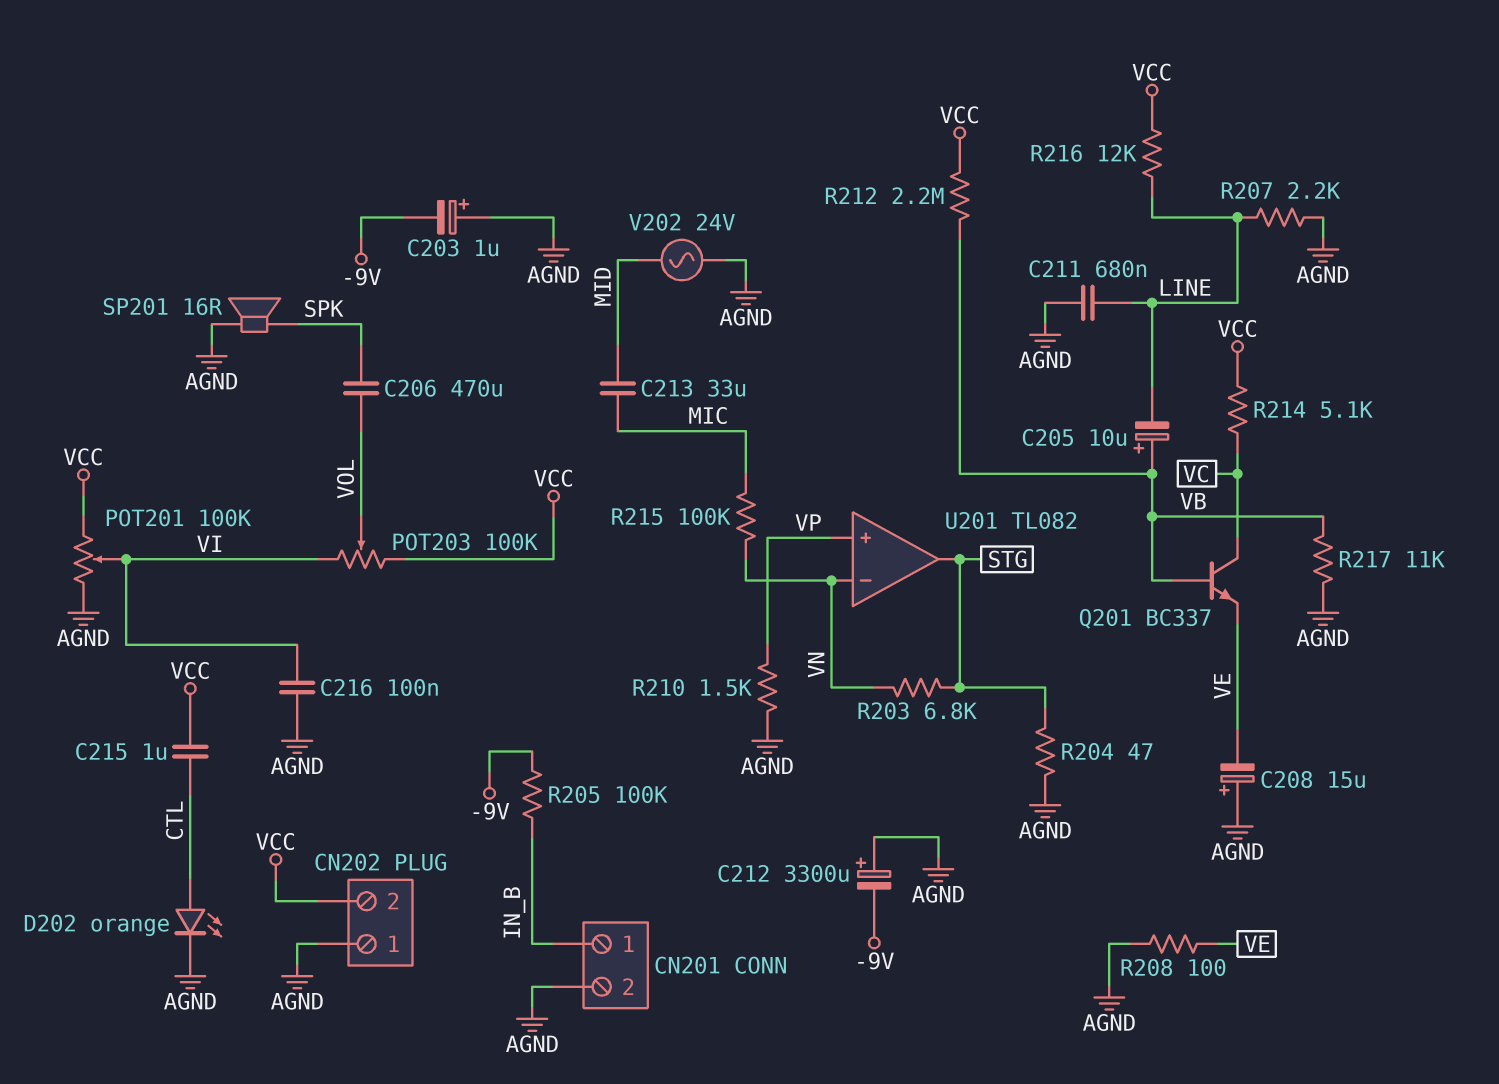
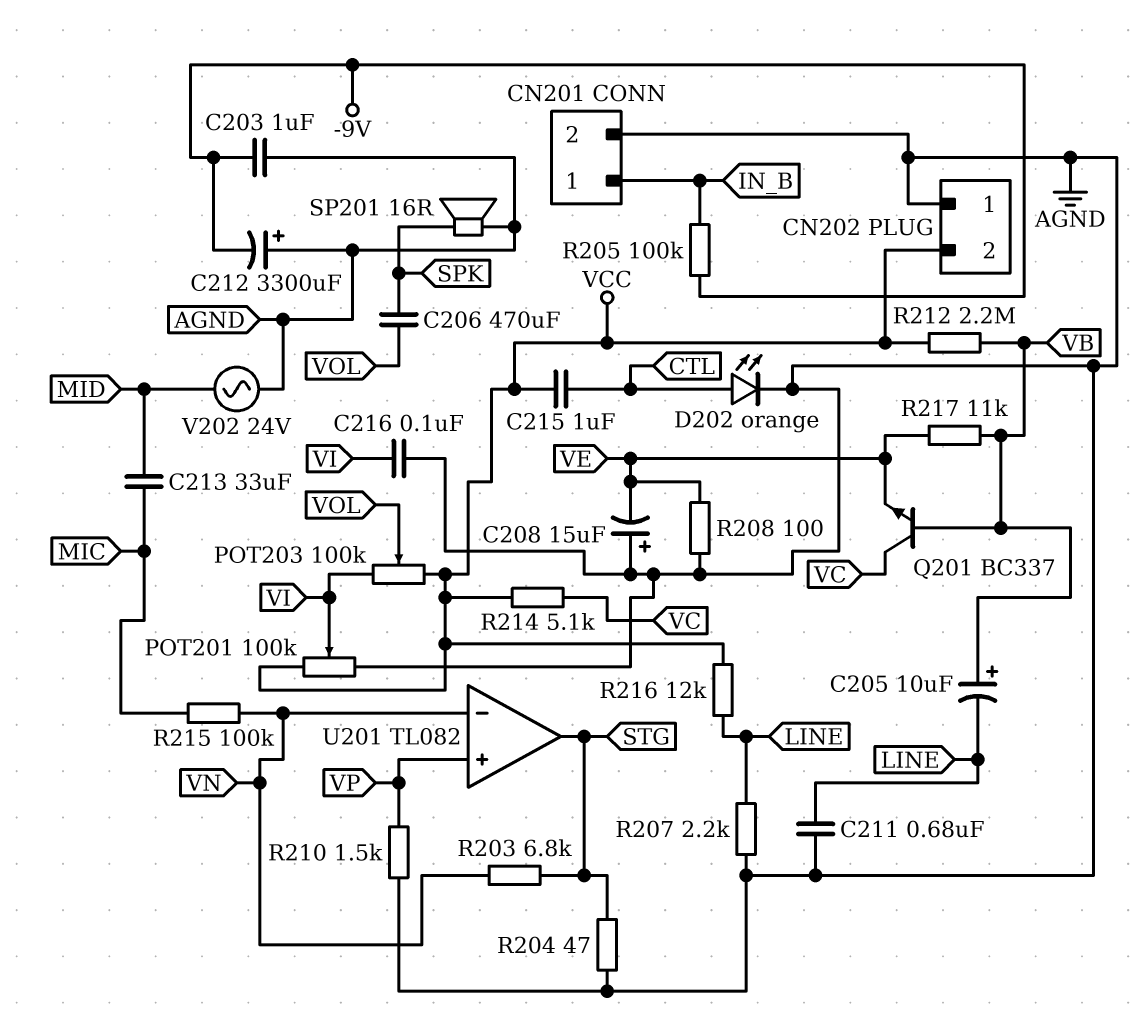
C203: 1uF (plus AGND, minus -9V) -> 1uF (-9V, AGND)
R217: 11k (AGND, VB) -> 11k (VB, VE)

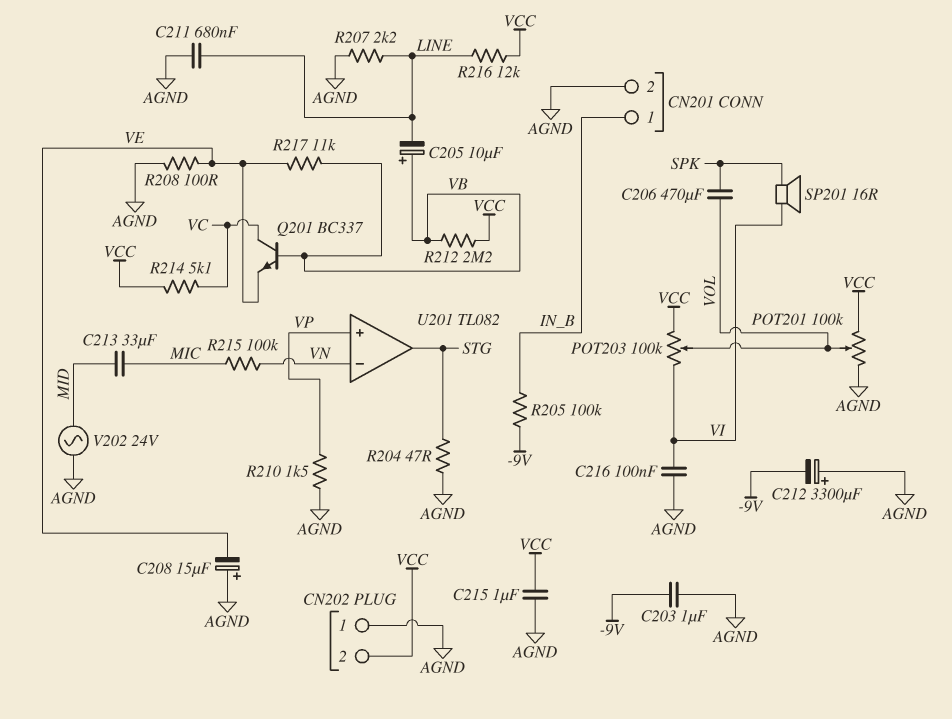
C215: 1uF (CTL, VCC) -> 1uF (AGND, VCC)
D202: LED orange (A CTL, K AGND) -> none
POT201: 100k (AGND, VCC, wiper VI) -> 100k (AGND, VCC, wiper VOL)
R203: 6.8k (STG, VN) -> none
SP201: speaker 16R (AGND, SPK) -> speaker 16R (SPK, VI)

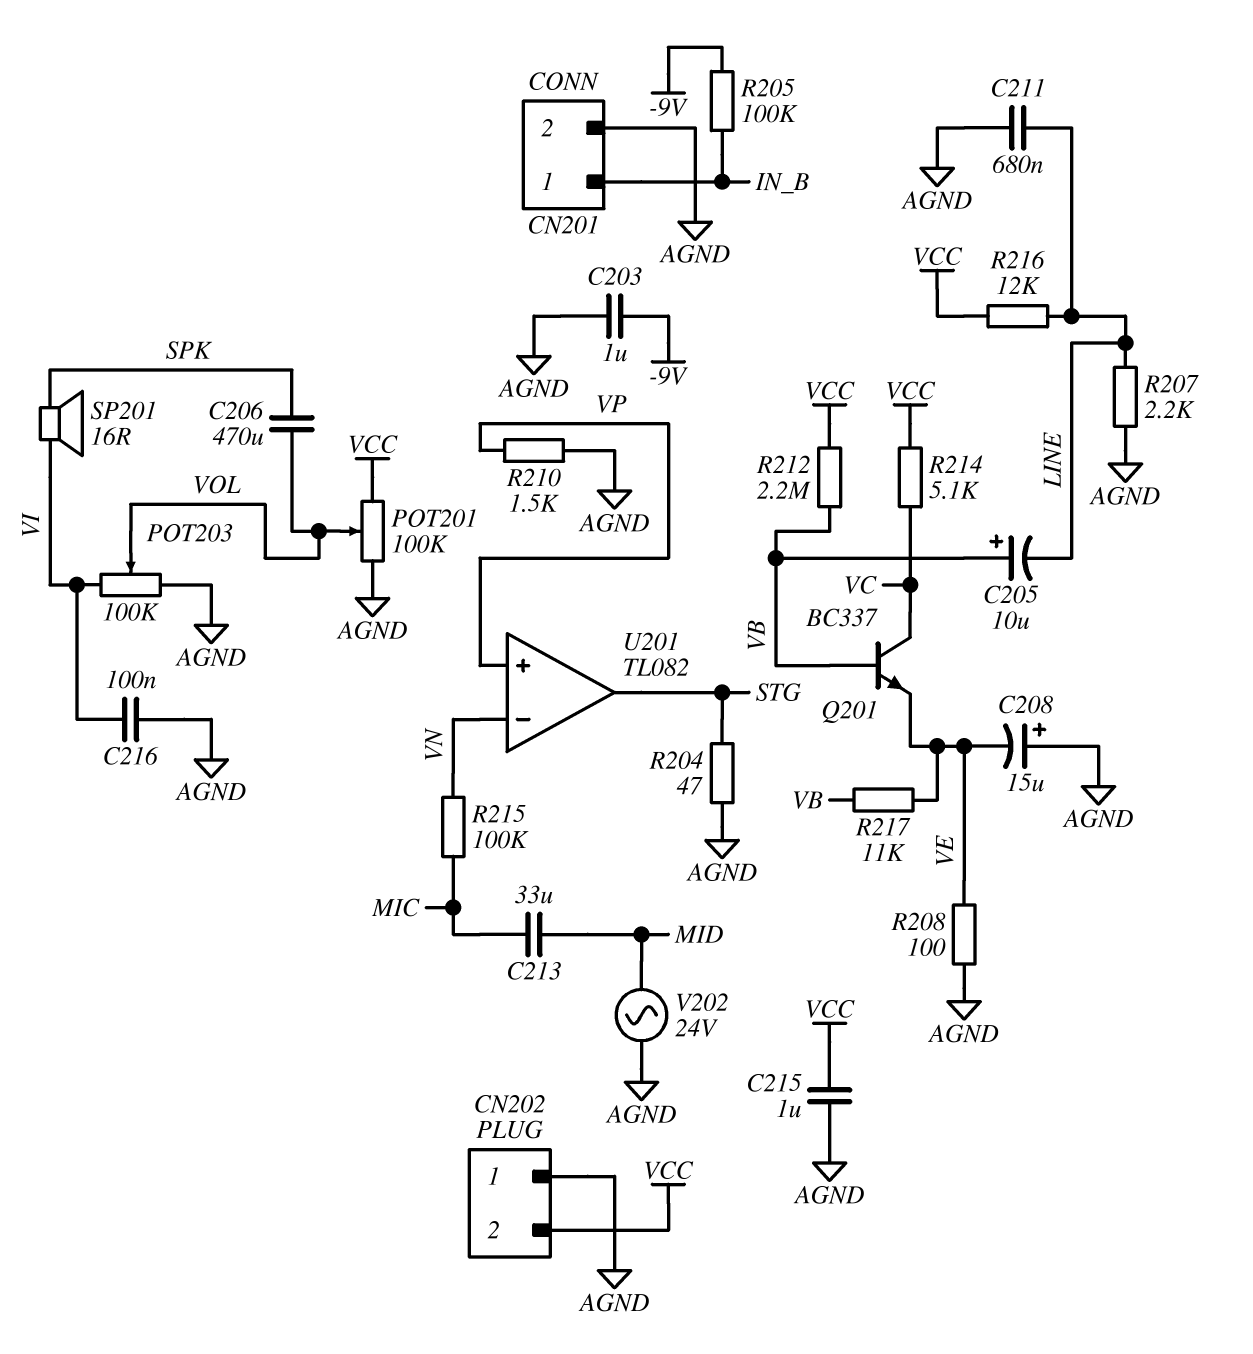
C212: 3300uF (plus AGND, minus -9V) -> none
POT203: 100k (VCC, VI, wiper VOL) -> 100k (AGND, VI, wiper VOL)

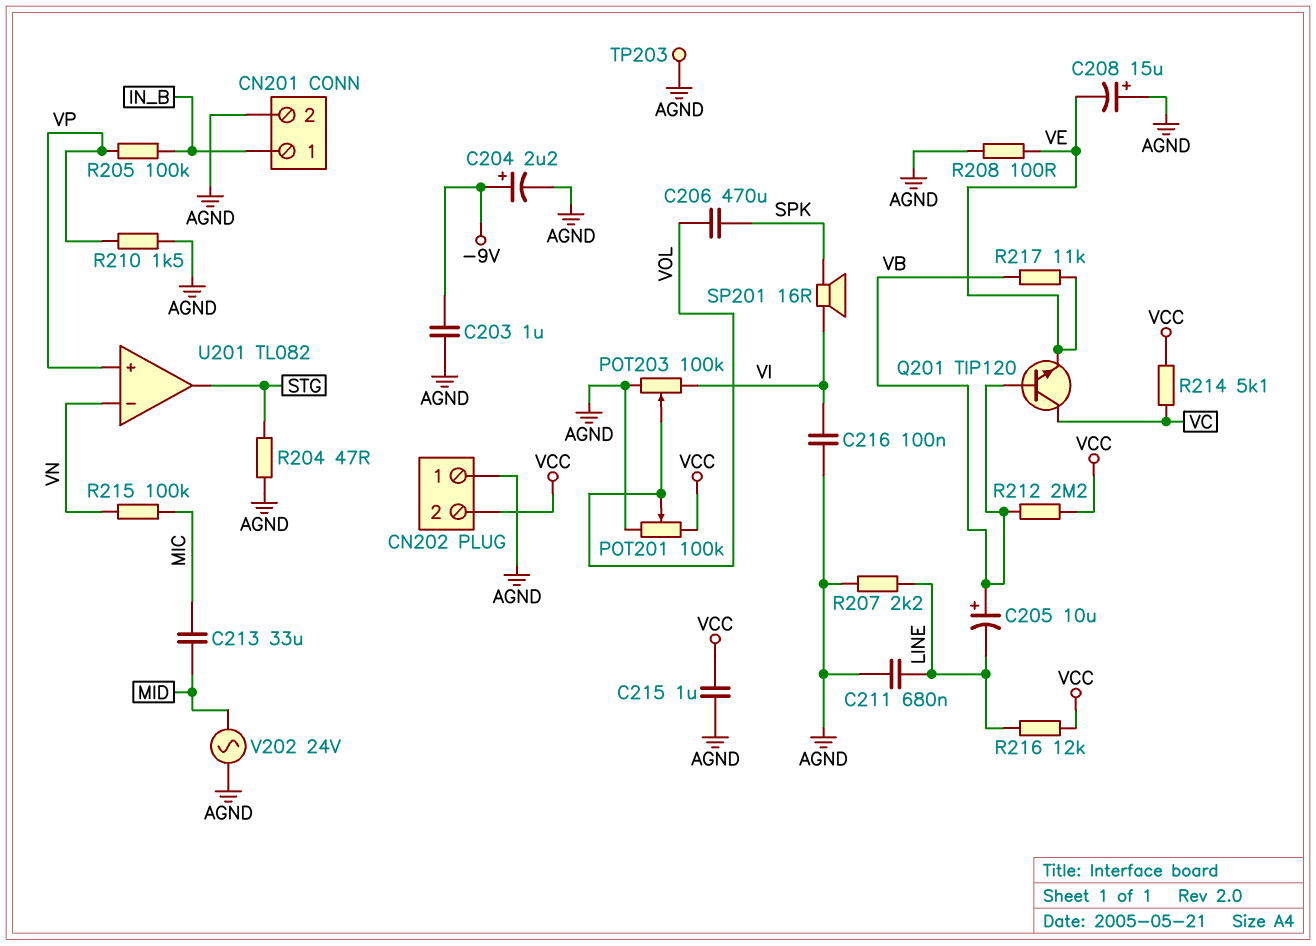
C204: none -> 2.2uF (plus -9V, minus AGND)
Q201: NPN BC337 (B VB, C VC, E VE) -> NPN TIP120 (B VB, C VC, E VE)
R205: 100k (-9V, IN_B) -> 100k (IN_B, VP)
TP203: none -> test point (AGND)

